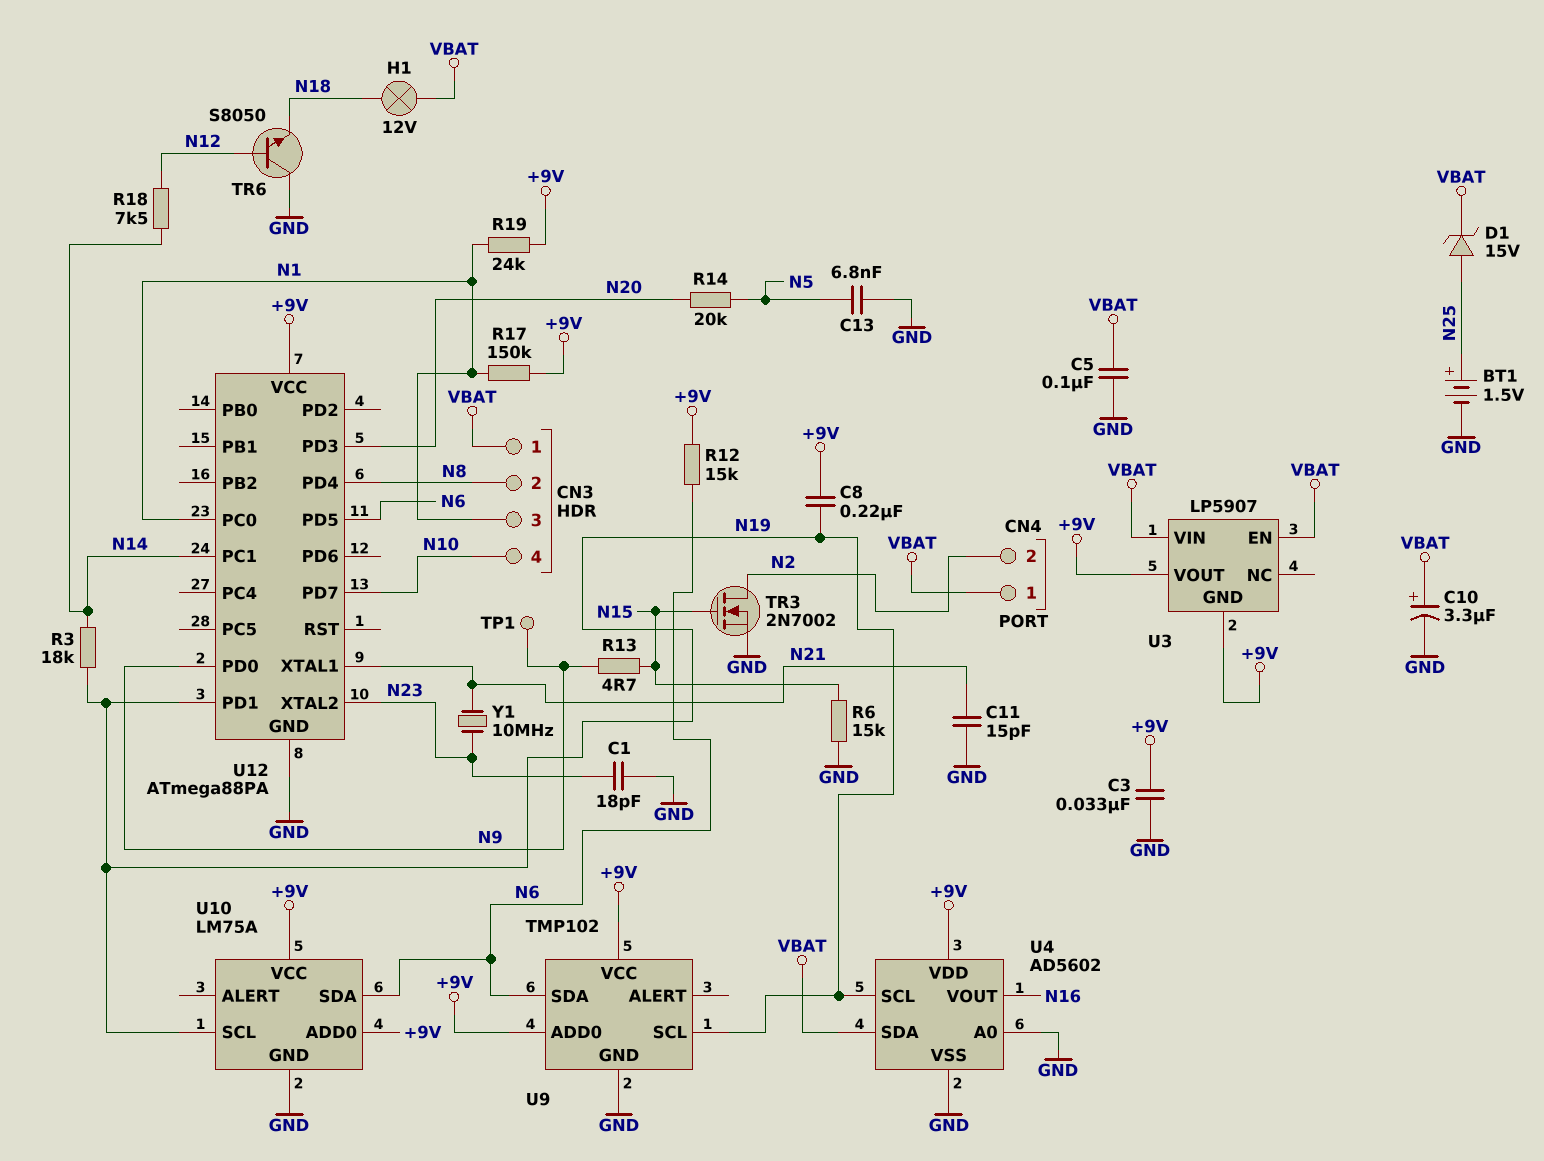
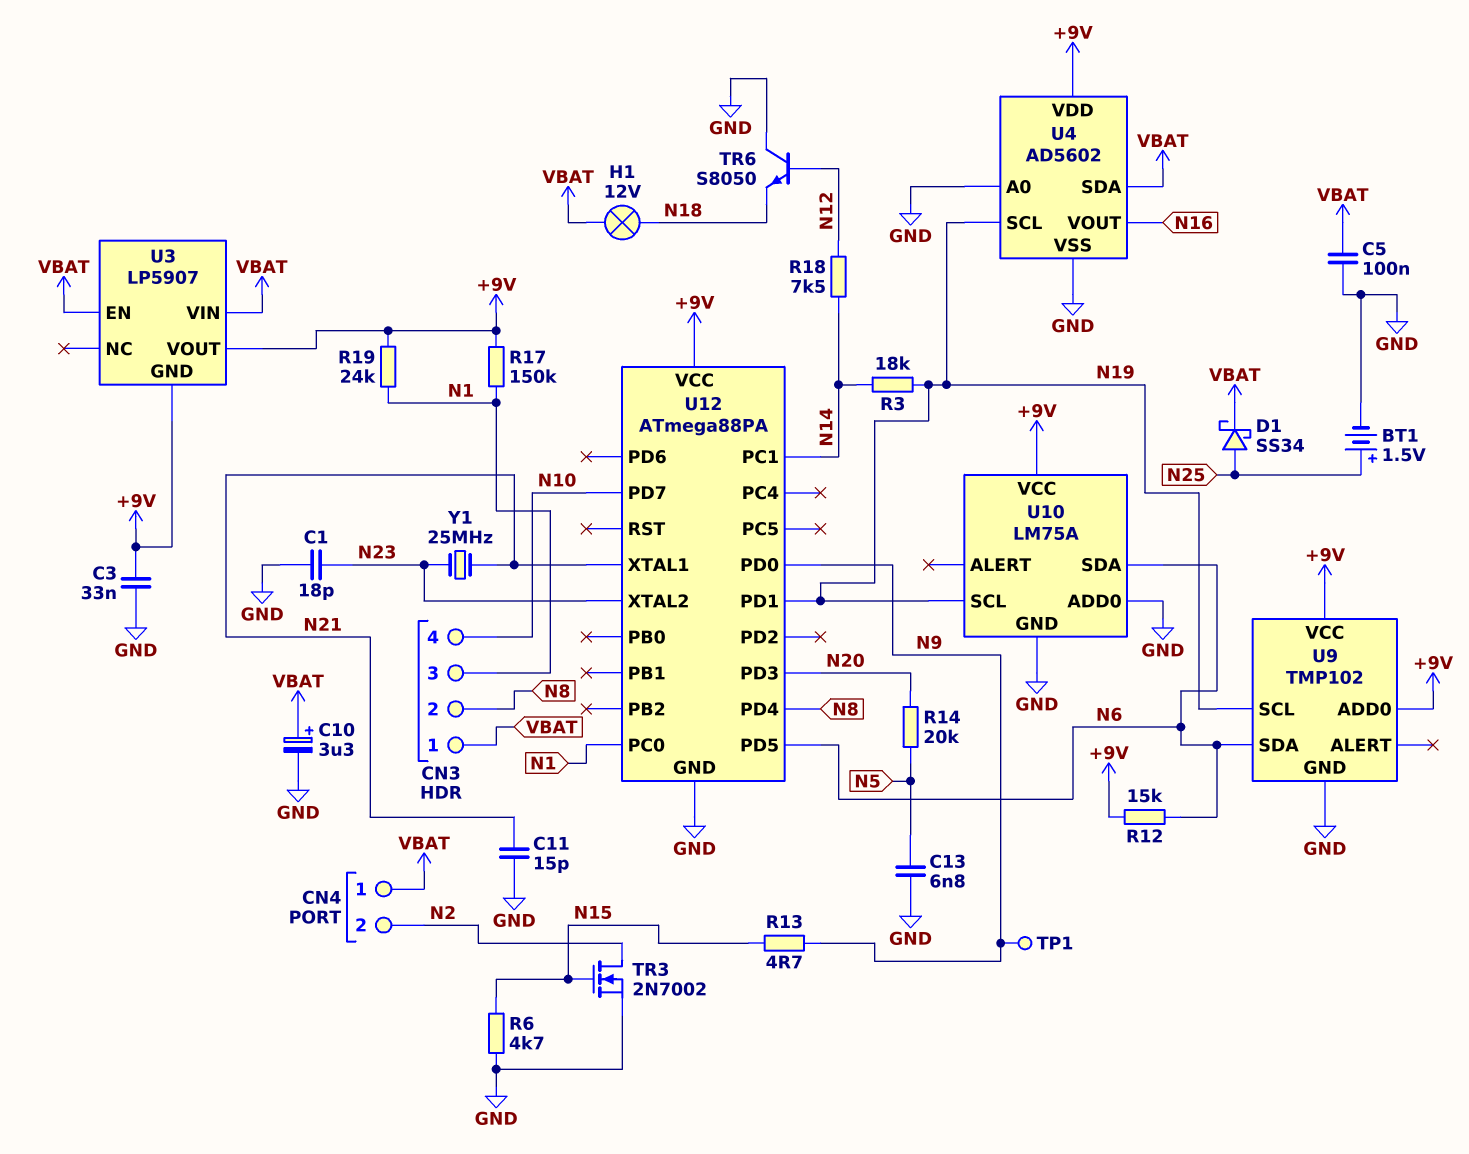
C8: 220nF (+9V, N19) -> none
D1: zener 15V (A N25, K VBAT) -> schottky SS34 (A N25, K VBAT)
R6: 15k (GND, N15) -> 4.7k (GND, N15)
U10 pin ADD0: +9V -> GND
Y1: 10MHz (N21, N23) -> 25MHz (N21, N23)

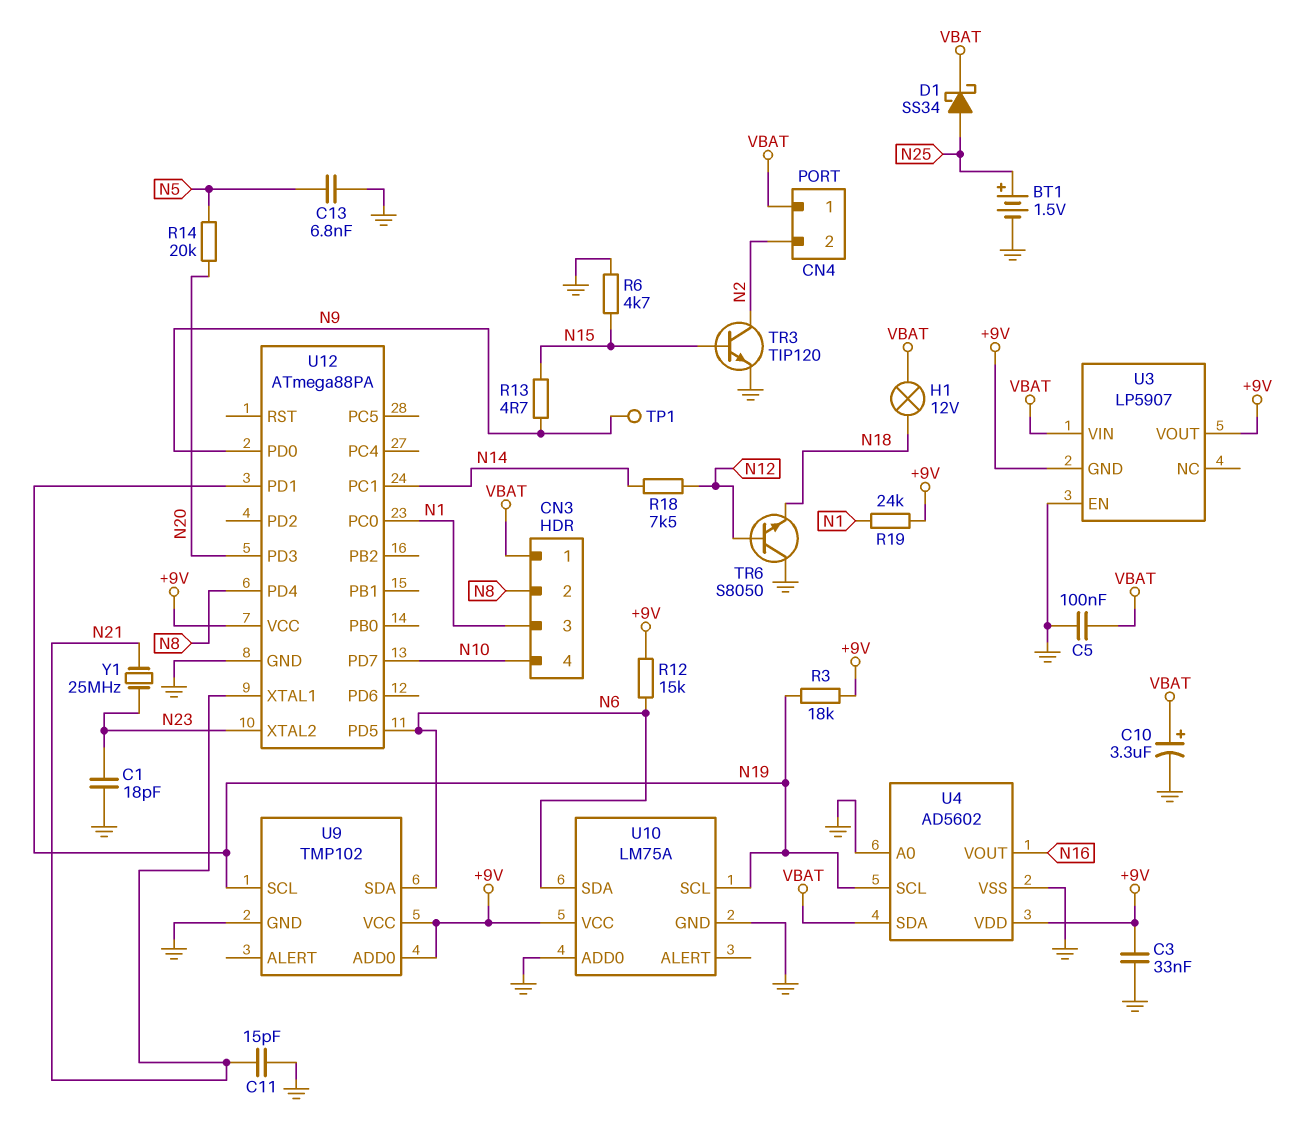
R3: 18k (N14, N19) -> 18k (+9V, N19)
R17: 150k (+9V, N1) -> none
TR3: NMOS 2N7002 (G N15, D N2, S GND) -> NPN TIP120 (B N15, C N2, E GND)
U3 pin EN: VBAT -> GND

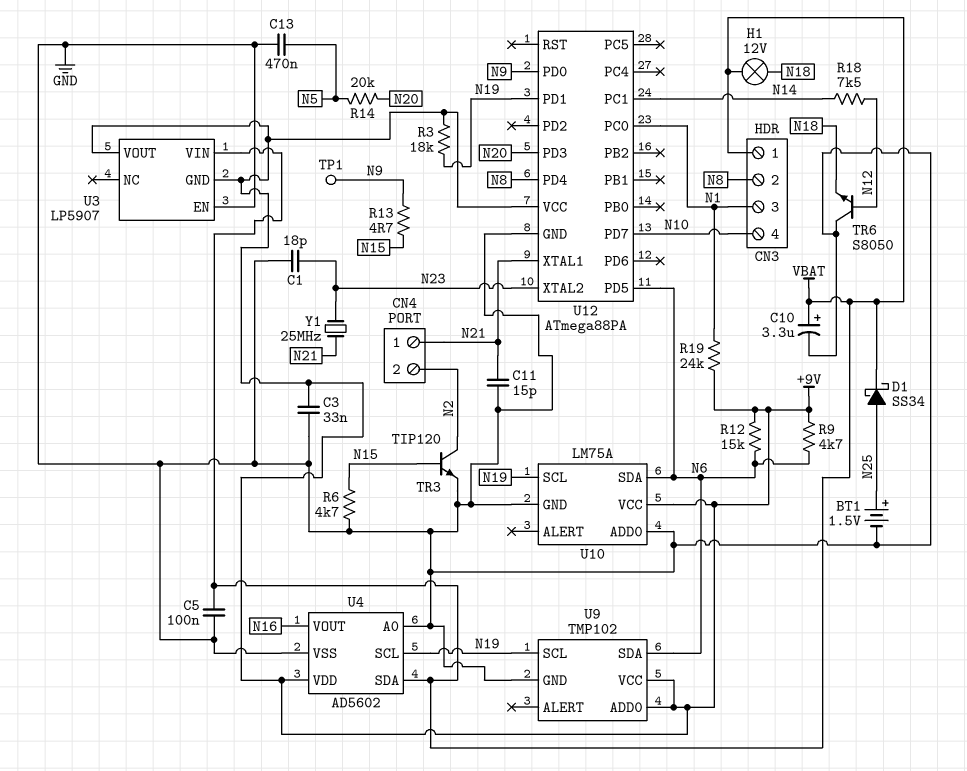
C13: 6.8nF (GND, N5) -> 470nF (GND, N5)
CN4 pin 1: VBAT -> N21
R9: none -> 4.7k (+9V, N6)

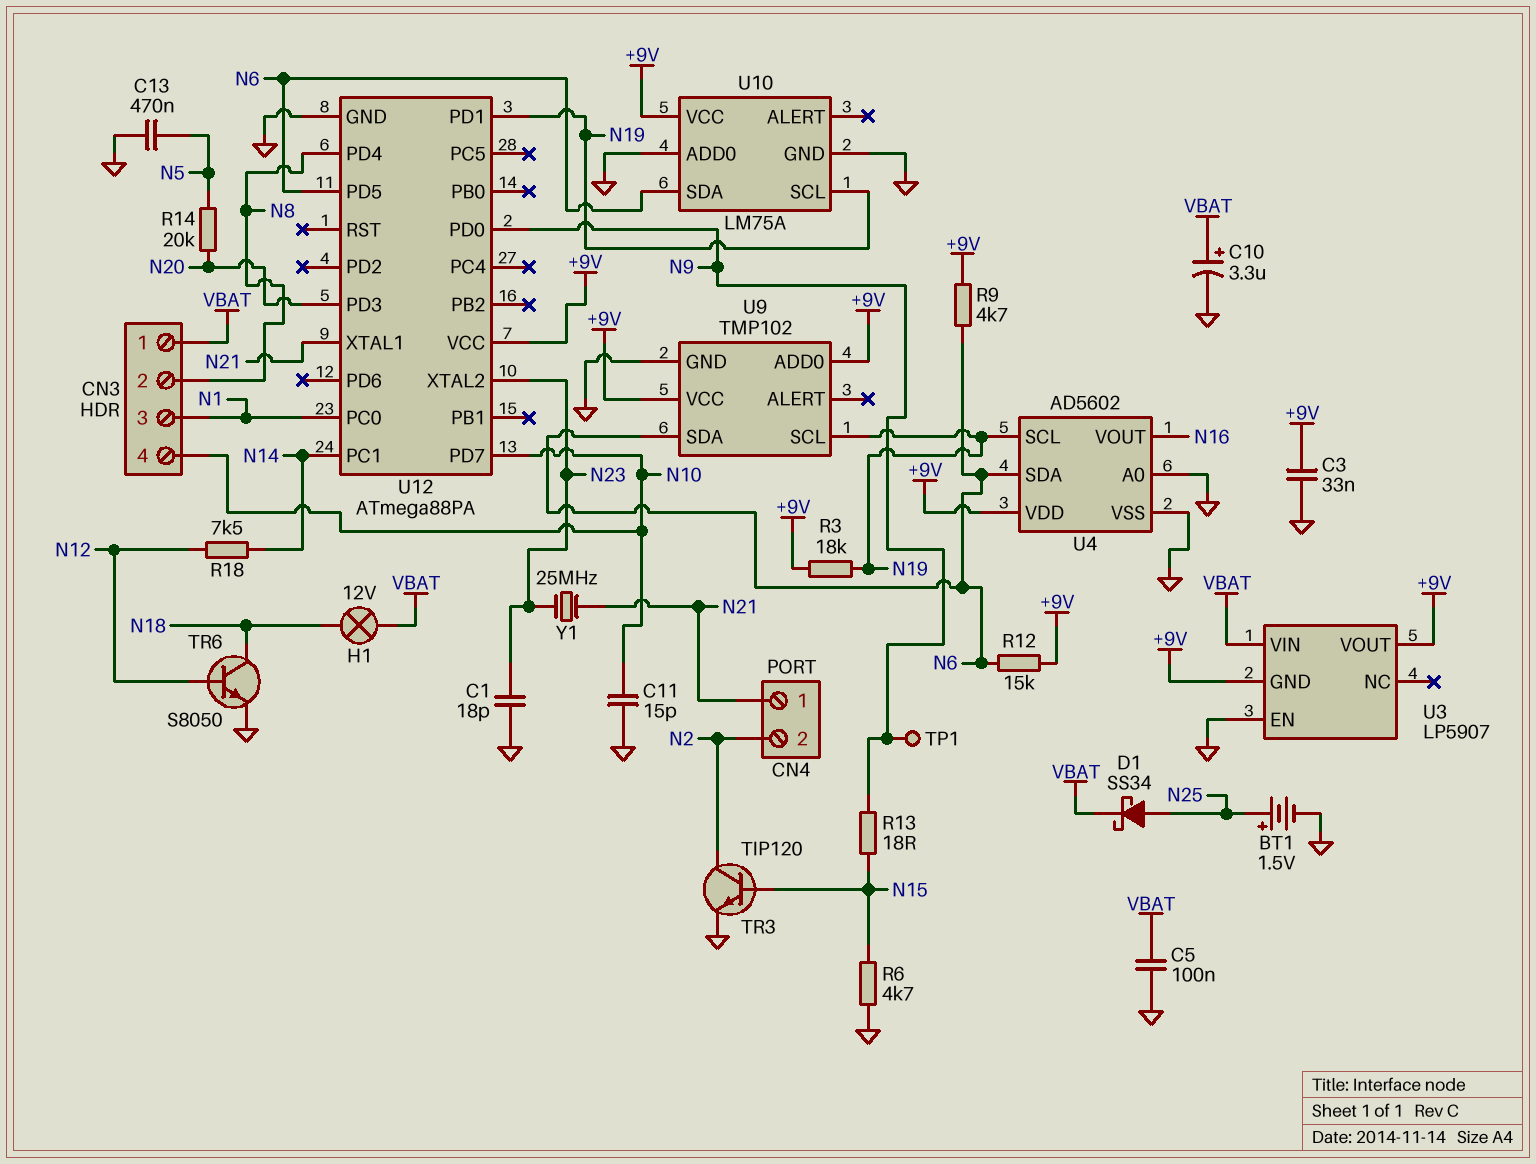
C11: 15pF (GND, N21) -> 15pF (GND, N10)
R13: 4.7 (N9, N15) -> 18 (N9, N15)
R19: 24k (+9V, N1) -> none
TR6: NPN S8050 (B N12, C GND, E N18) -> NPN S8050 (B N12, C N18, E GND)
U4 pin SDA: VBAT -> N6

